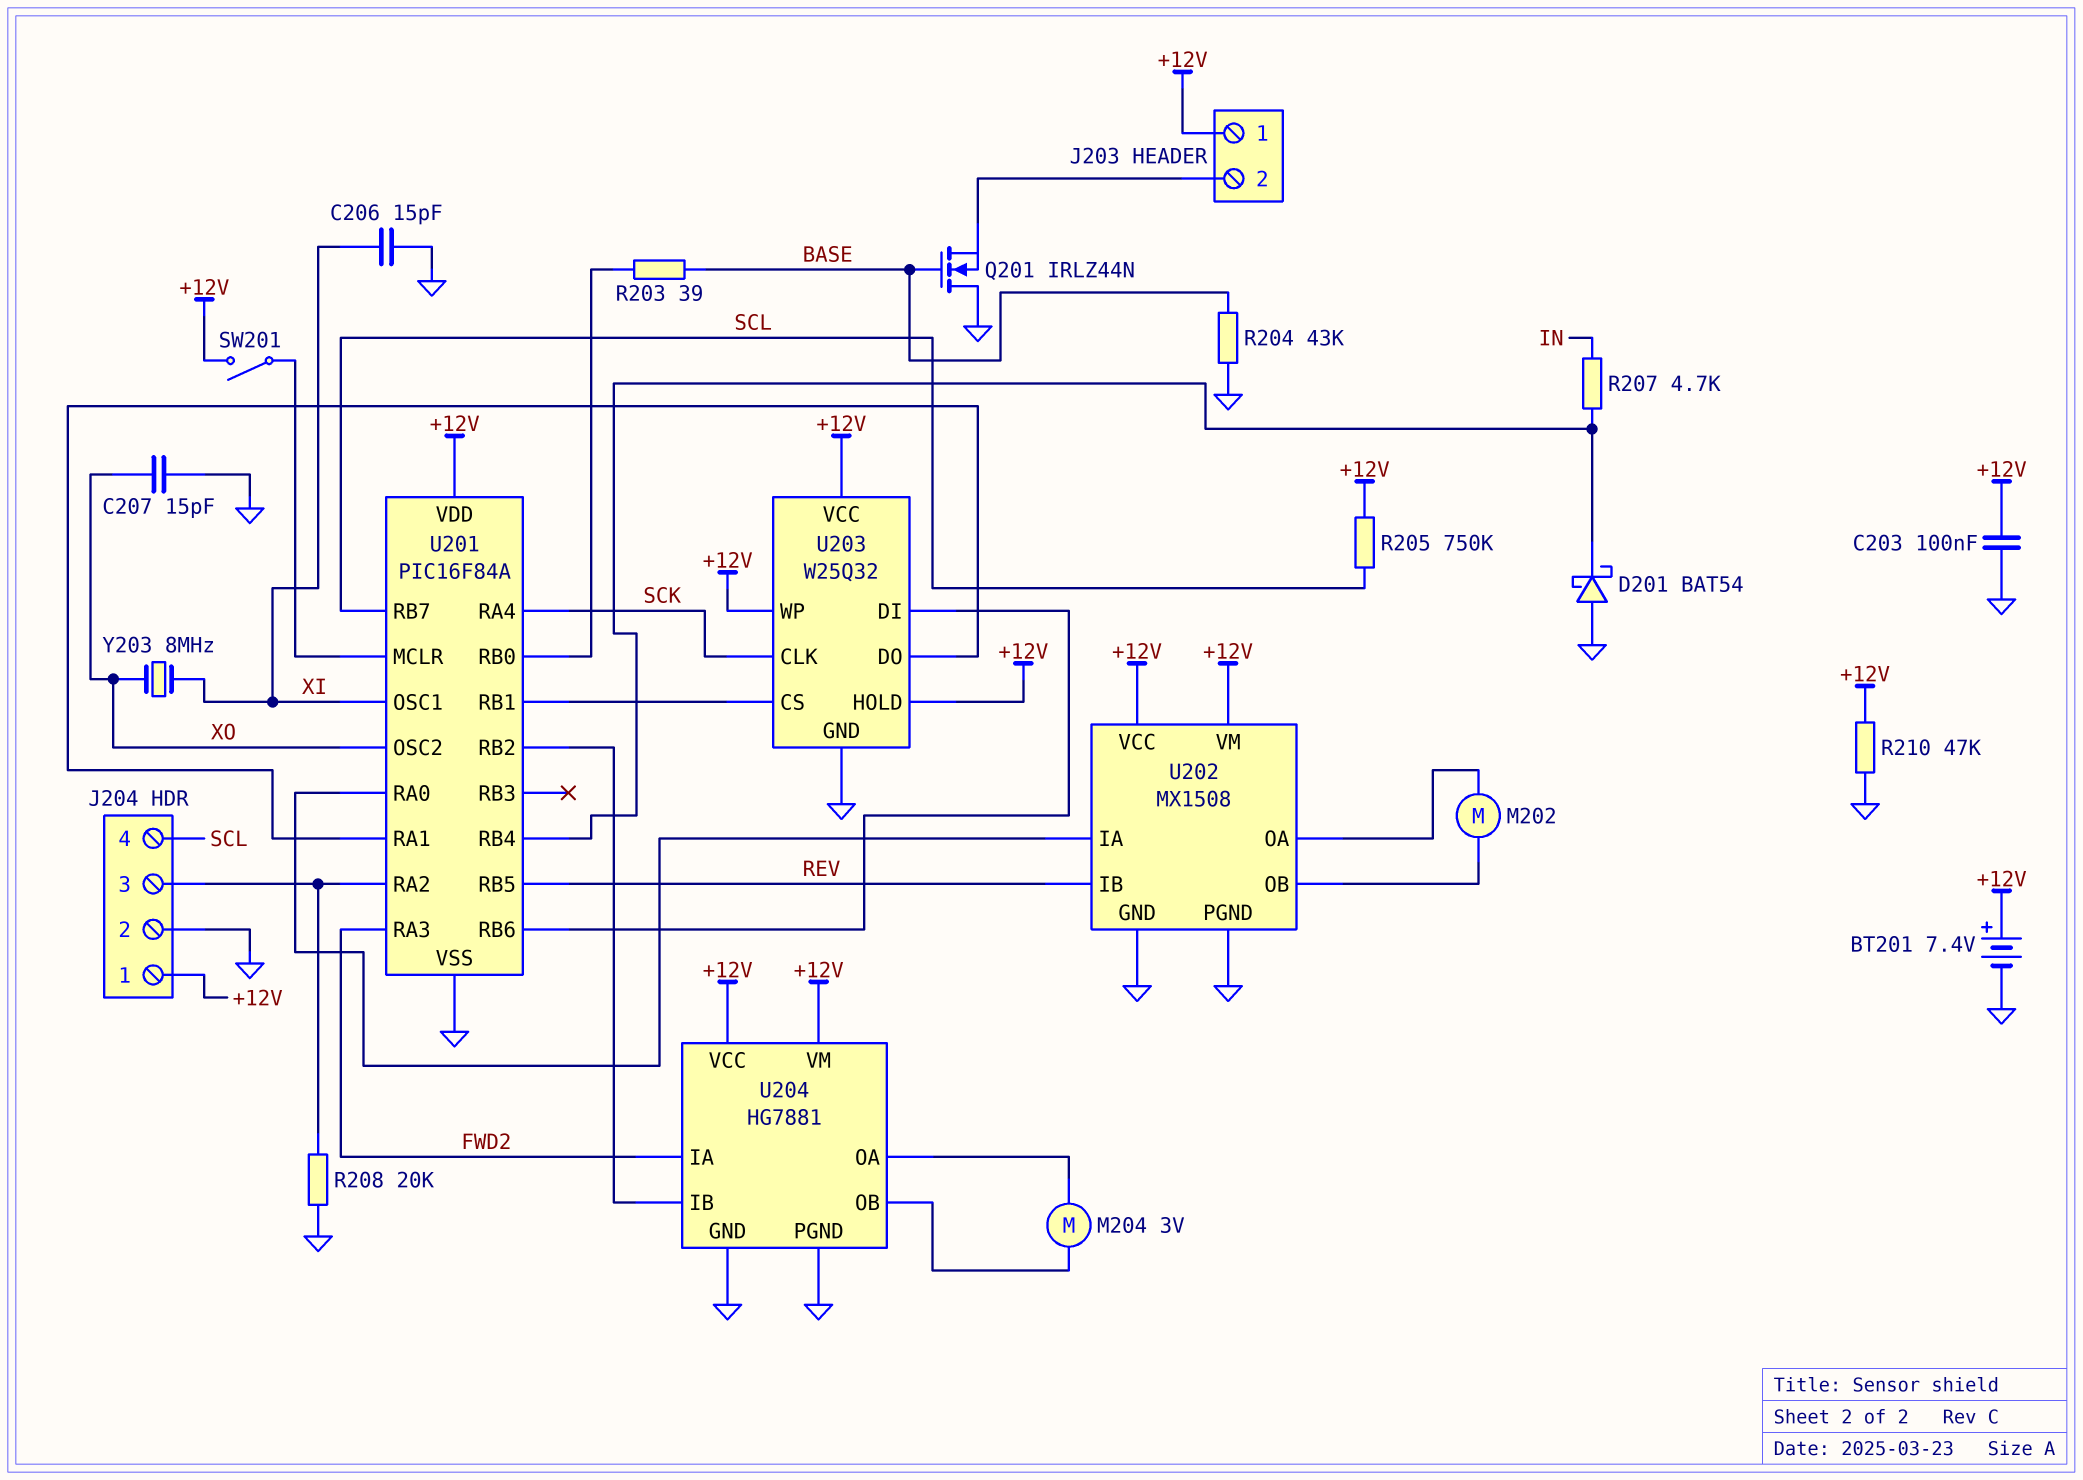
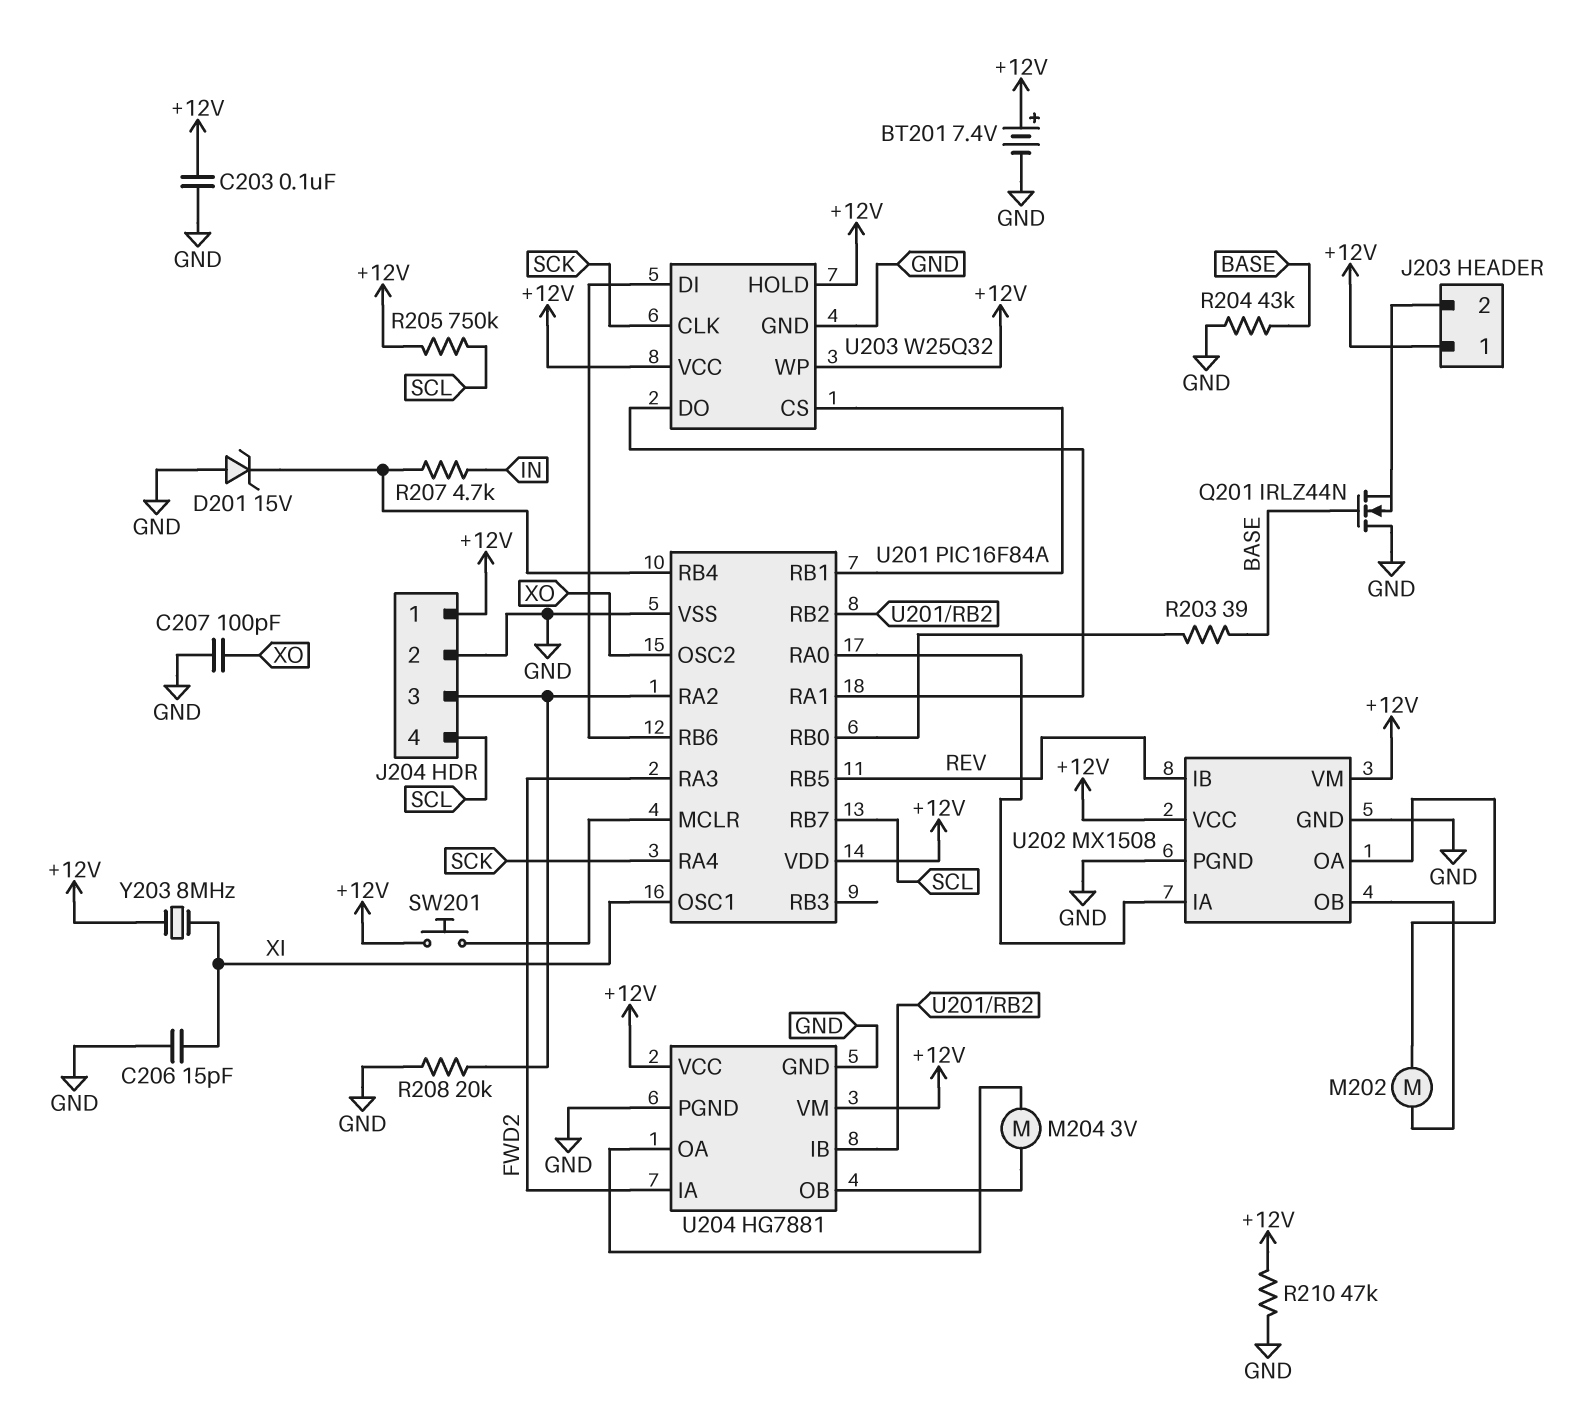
C207: 15pF (GND, XO) -> 100pF (GND, XO)
D201: schottky BAT54 (A GND, K U201/RB4) -> zener 15V (A GND, K U201/RB4)
SW201: switch (+12V, U201/MCLR) -> button (+12V, U201/MCLR)
Y203: 8MHz (XI, XO) -> 8MHz (+12V, XI)

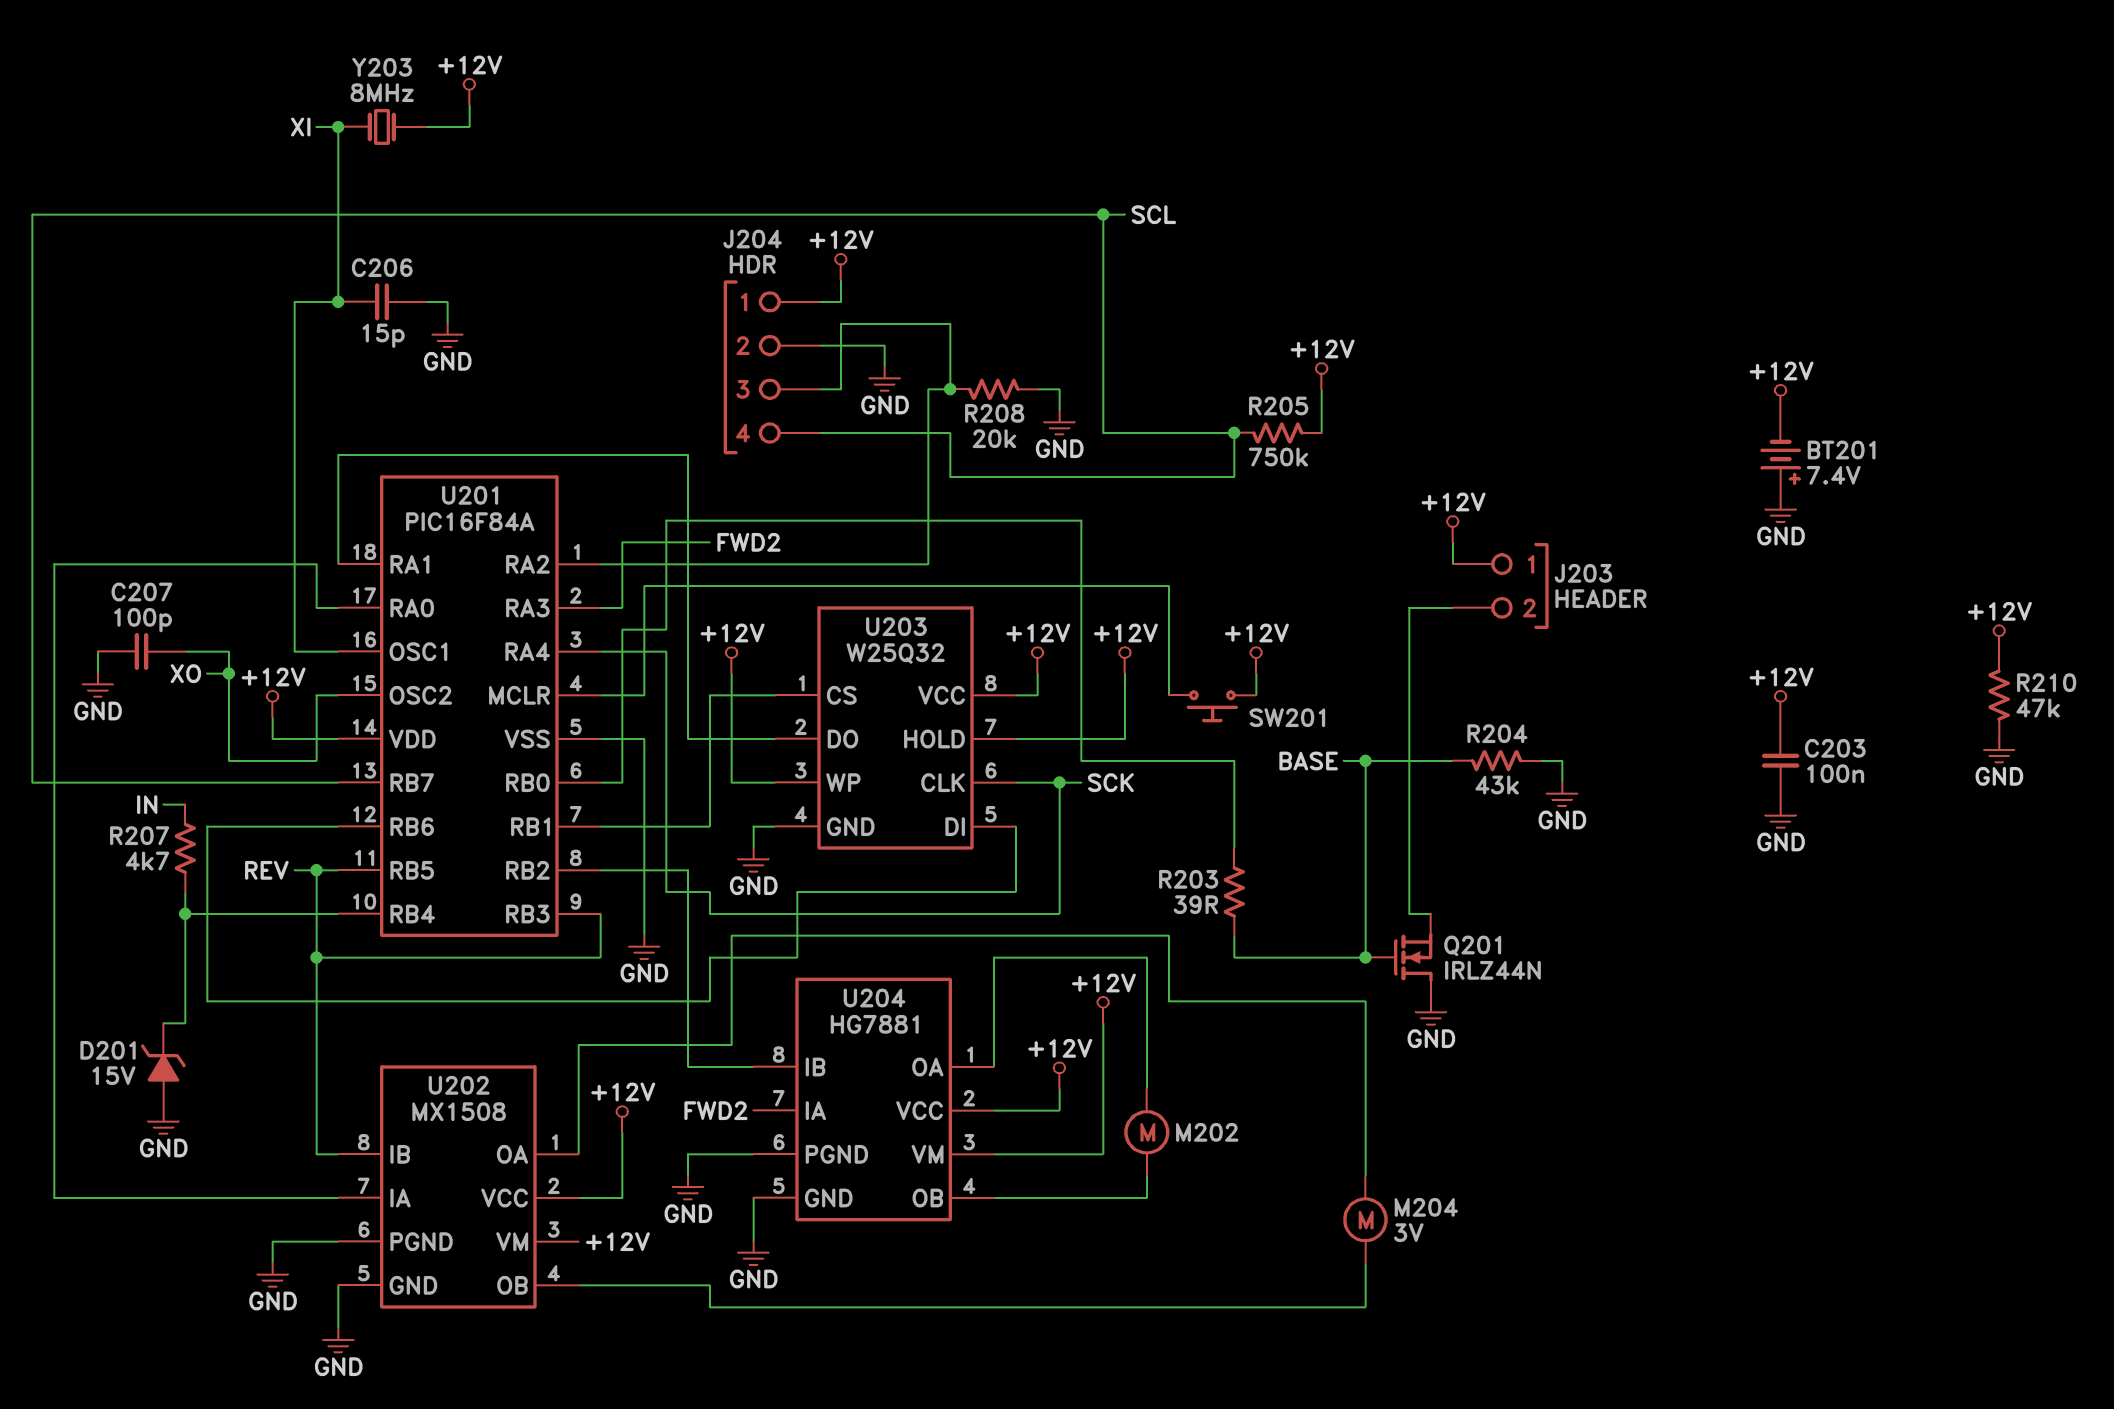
BT201: 7.4V (plus +12V, minus GND) -> 7.4V (plus GND, minus +12V)
M202: motor (U202/OA, U202/OB) -> motor (U204/OA, U204/OB)
M204: motor 3V (U204/OA, U204/OB) -> motor 3V (U202/OA, U202/OB)
U201 pin RB3: none -> REV

